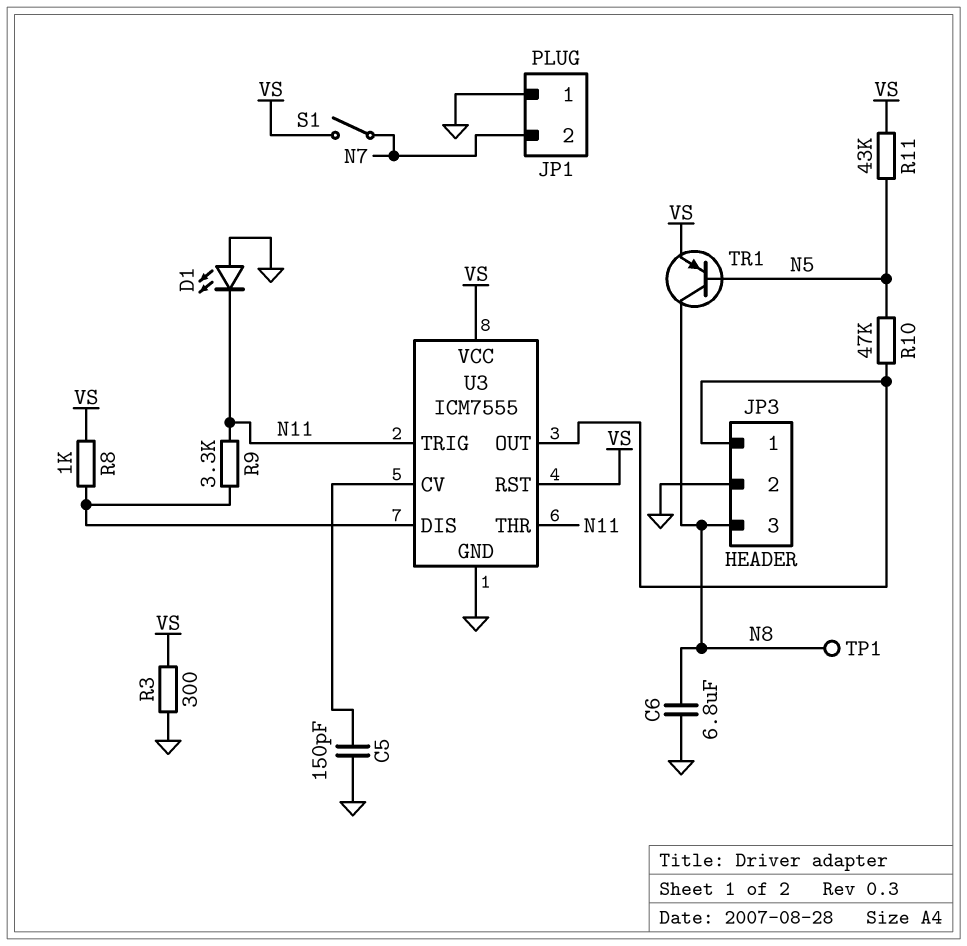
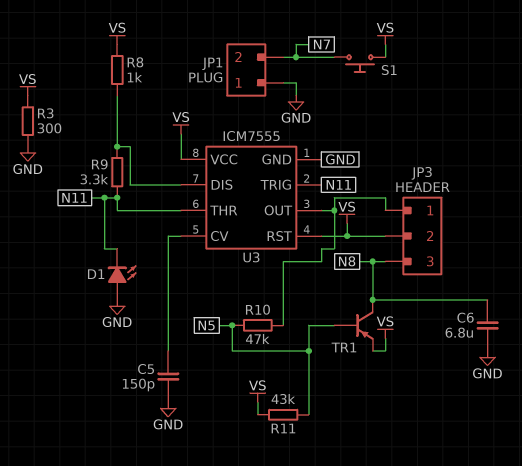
JP3 pin 2: GND -> VS
S1: switch (N7, VS) -> button (N7, VS)
TP1: test point (N8) -> none

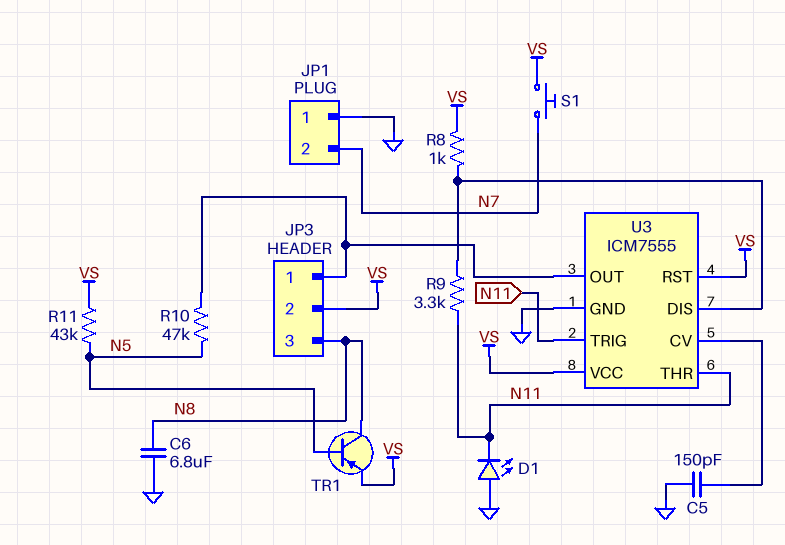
R3: 300 (GND, VS) -> none

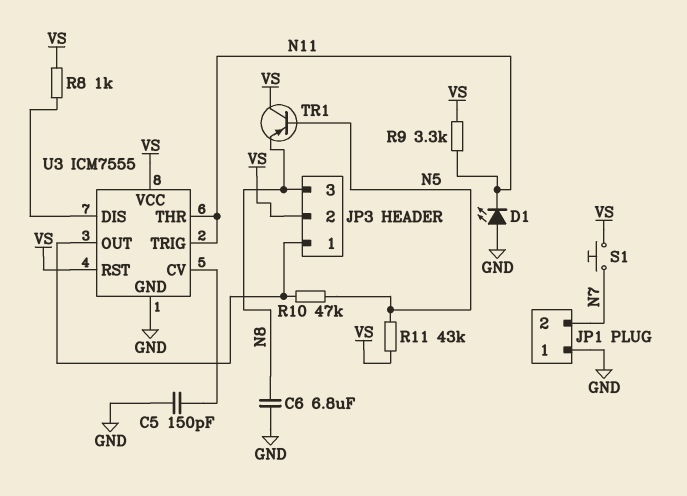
R9: 3.3k (N11, U3/DIS) -> 3.3k (N11, VS)
TR1: PNP (B N5, C N8, E VS) -> PNP (B N5, C VS, E N8)

